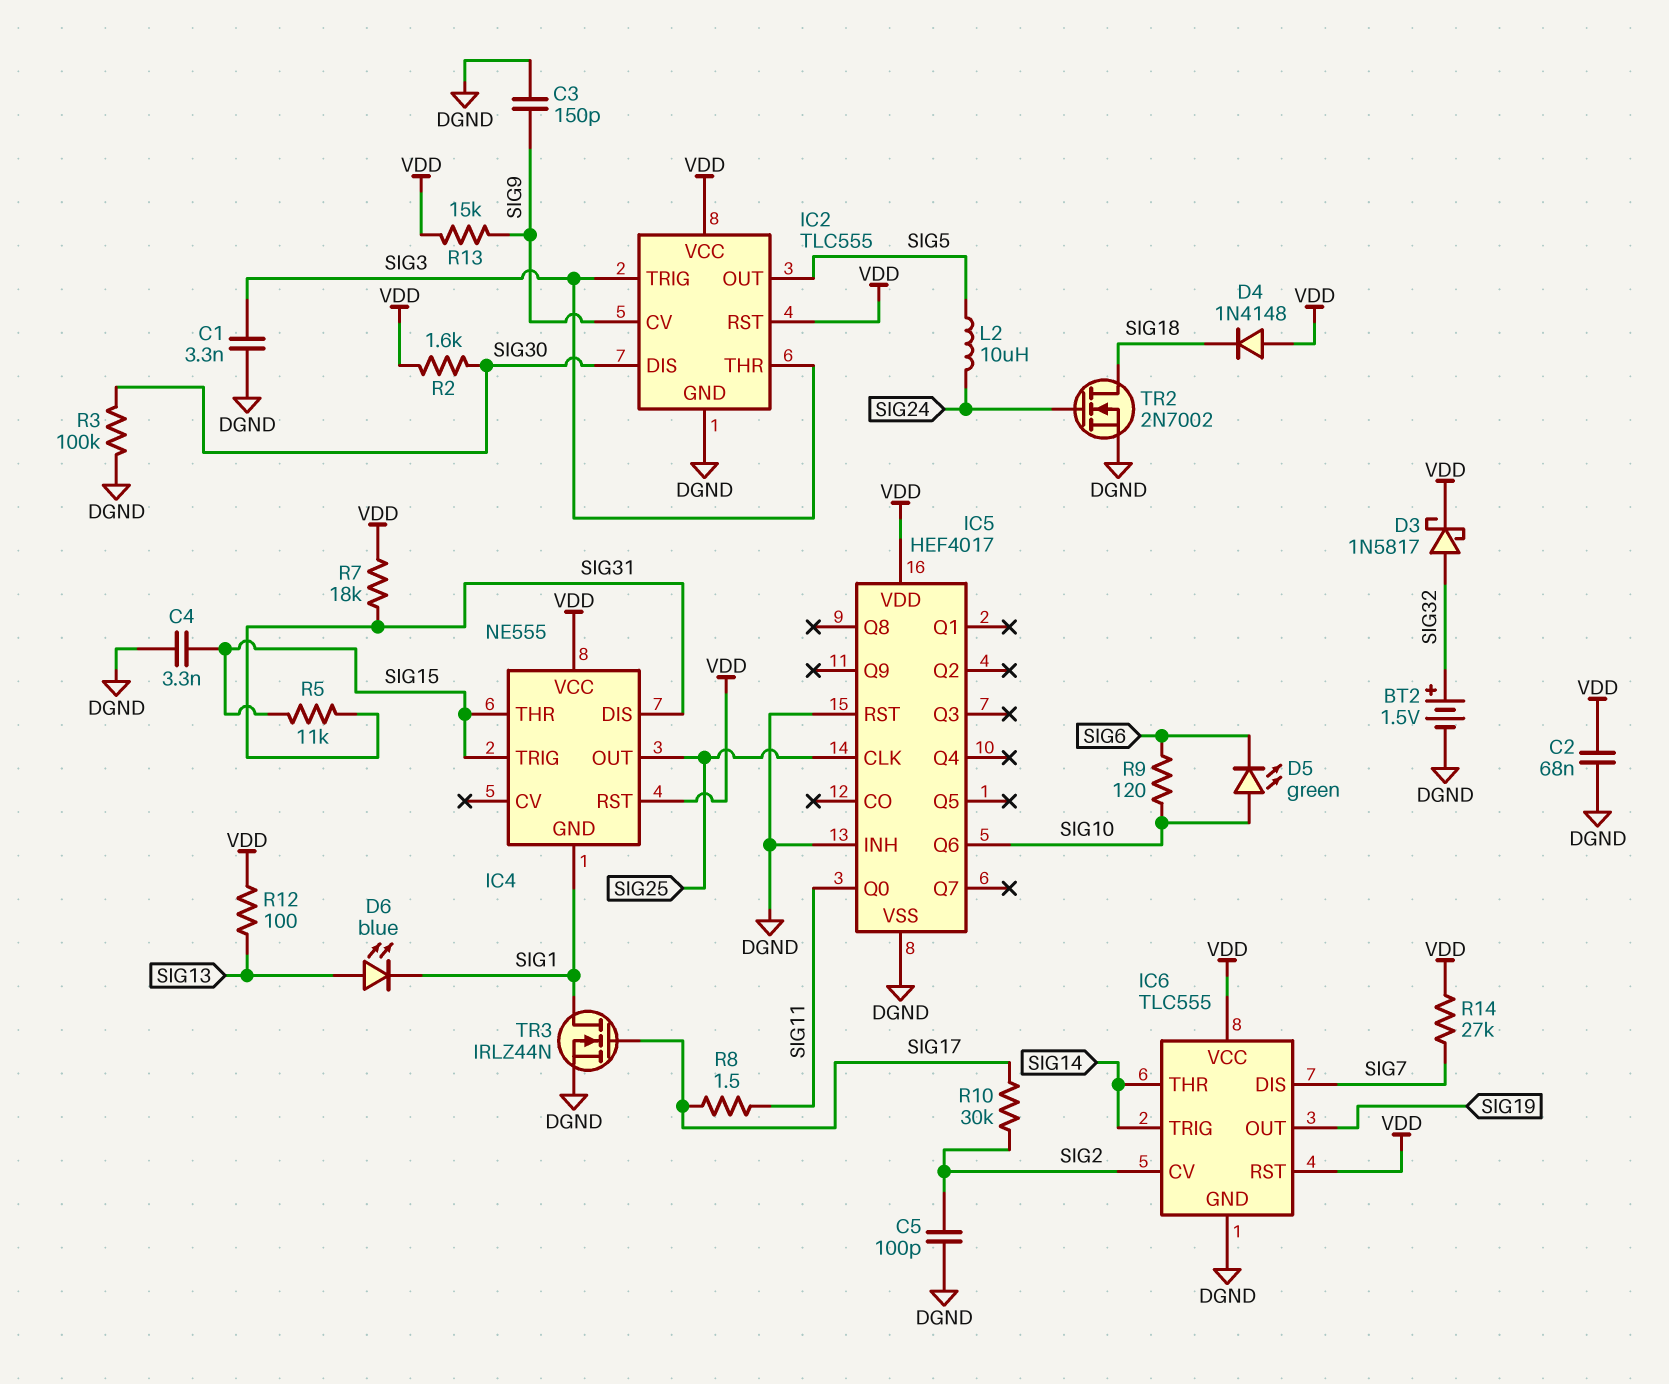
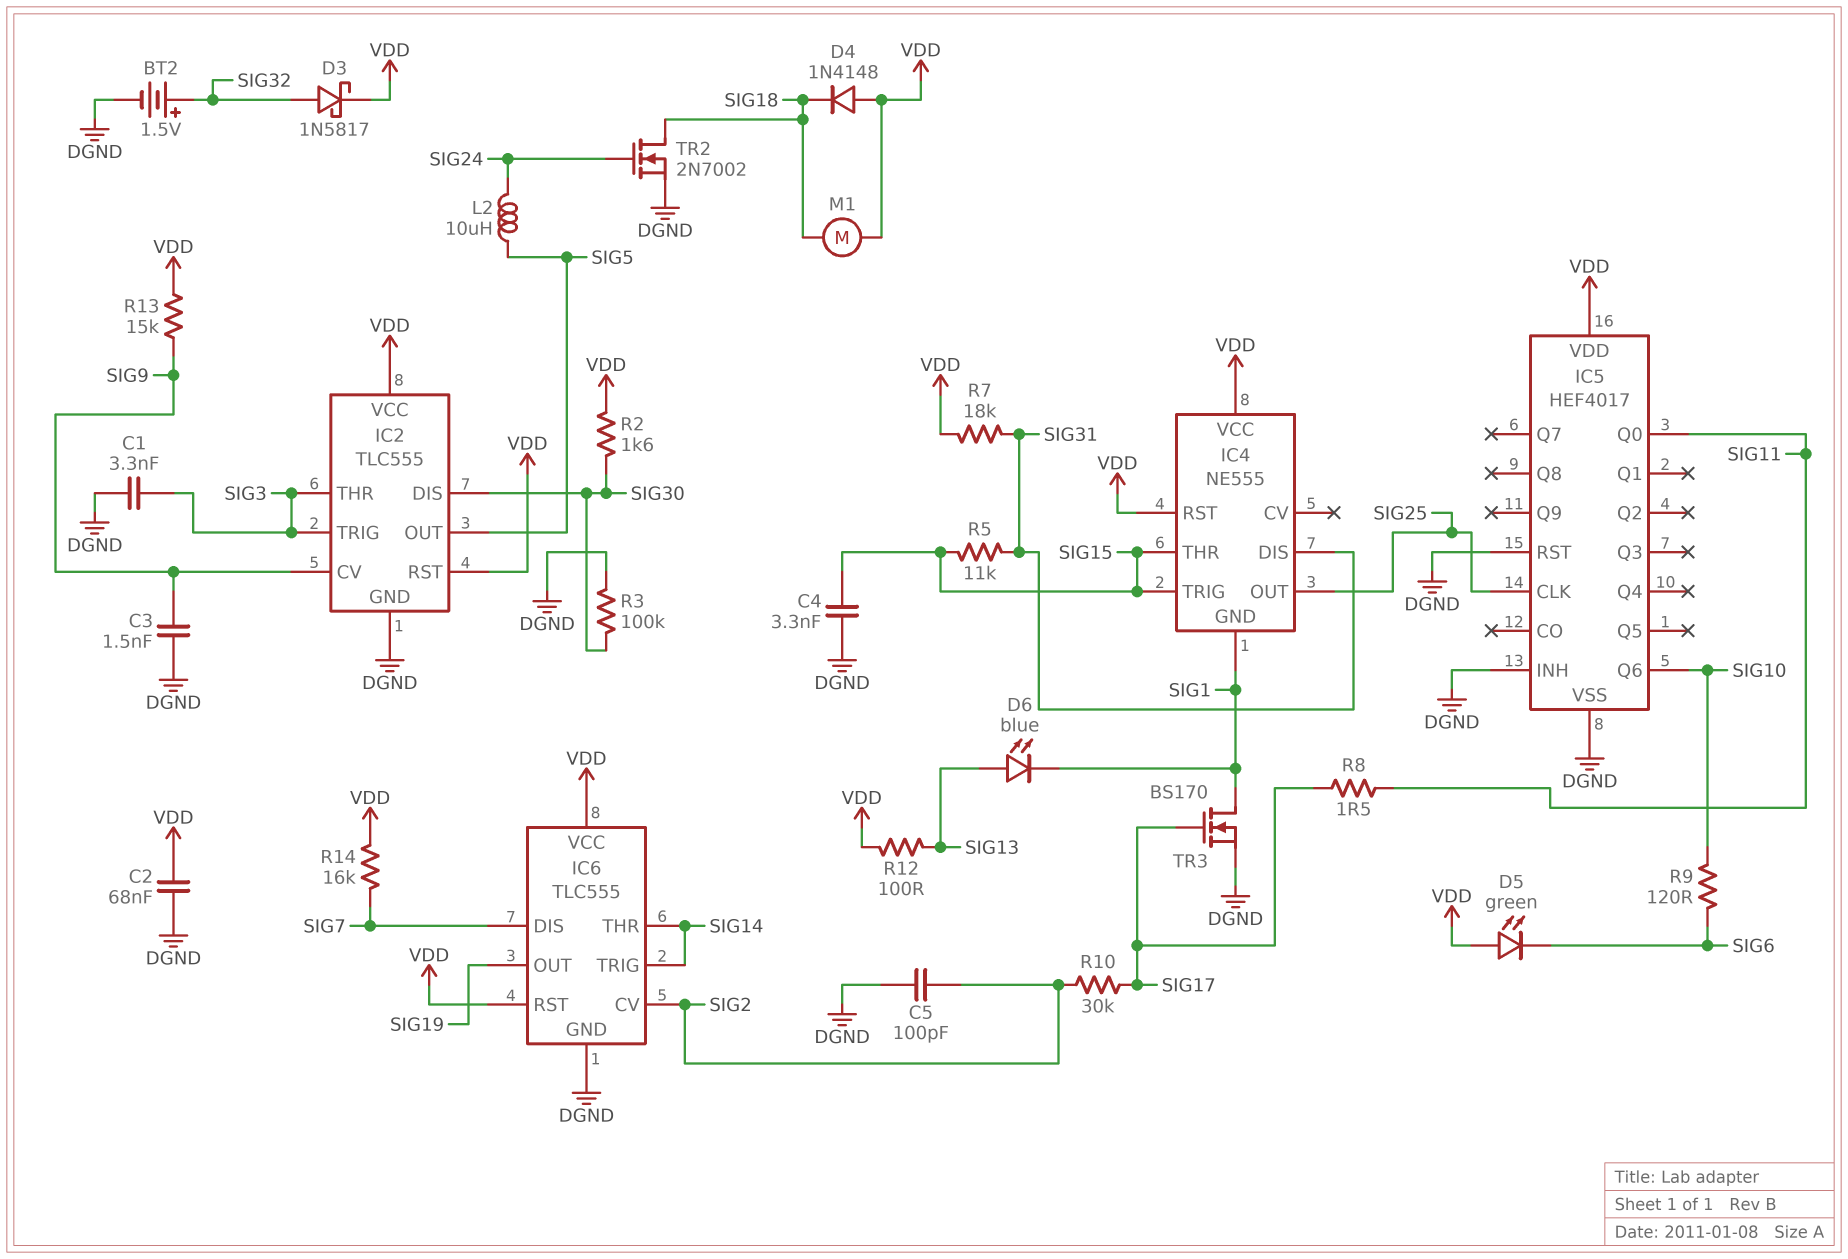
C3: 150pF (DGND, SIG9) -> 1.5nF (DGND, SIG9)
D5: LED green (A SIG10, K SIG6) -> LED green (A VDD, K SIG6)
M1: none -> motor (SIG18, VDD)
R14: 27k (SIG7, VDD) -> 16k (SIG7, VDD)
TR3: NMOS IRLZ44N (G SIG17, D SIG1, S DGND) -> NMOS BS170 (G SIG17, D SIG1, S DGND)

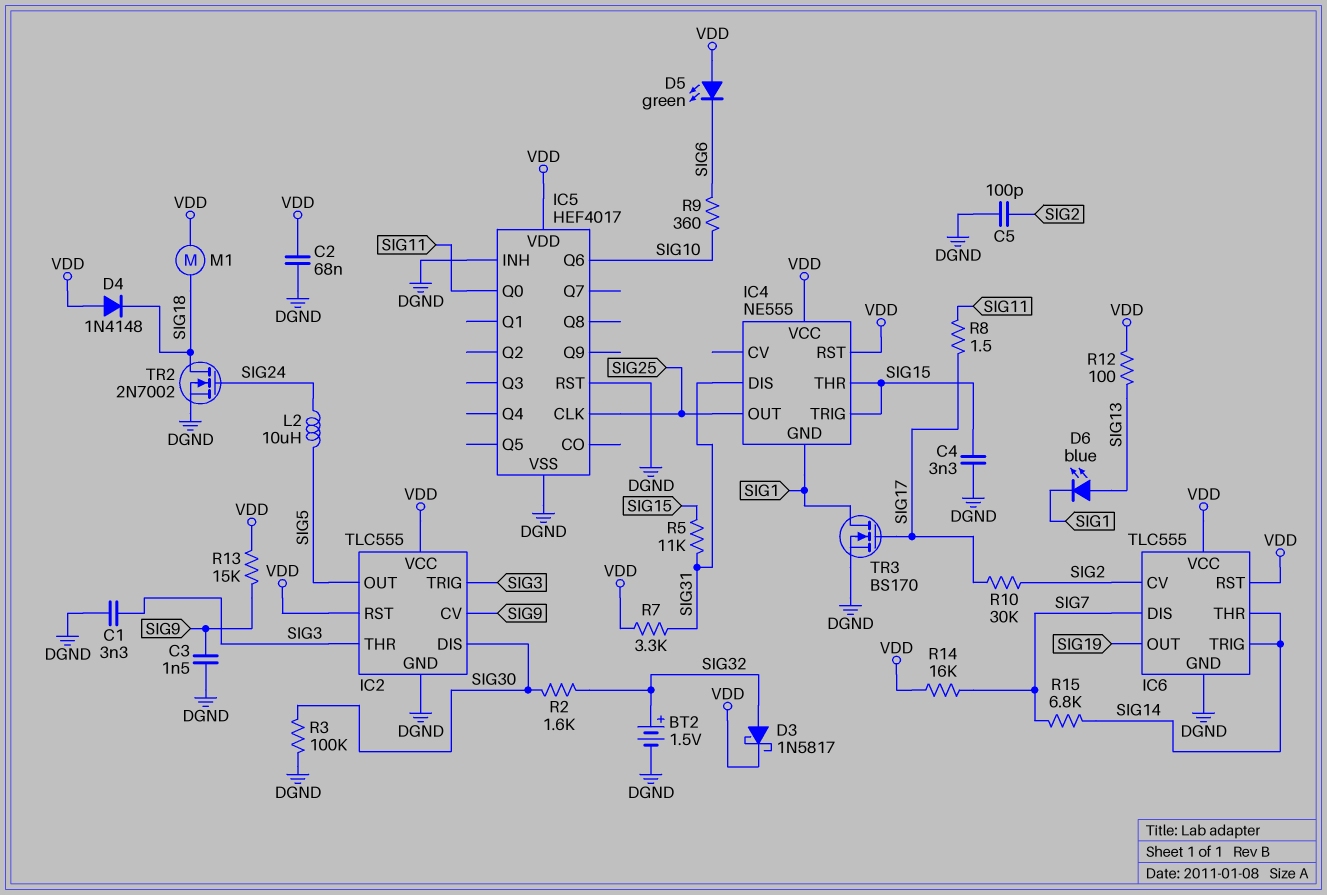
R2: 1.6k (SIG30, VDD) -> 1.6k (SIG30, SIG32)
R7: 18k (SIG31, VDD) -> 3.3k (SIG31, VDD)
R9: 120 (SIG6, SIG10) -> 360 (SIG6, SIG10)
R15: none -> 6.8k (SIG7, SIG14)

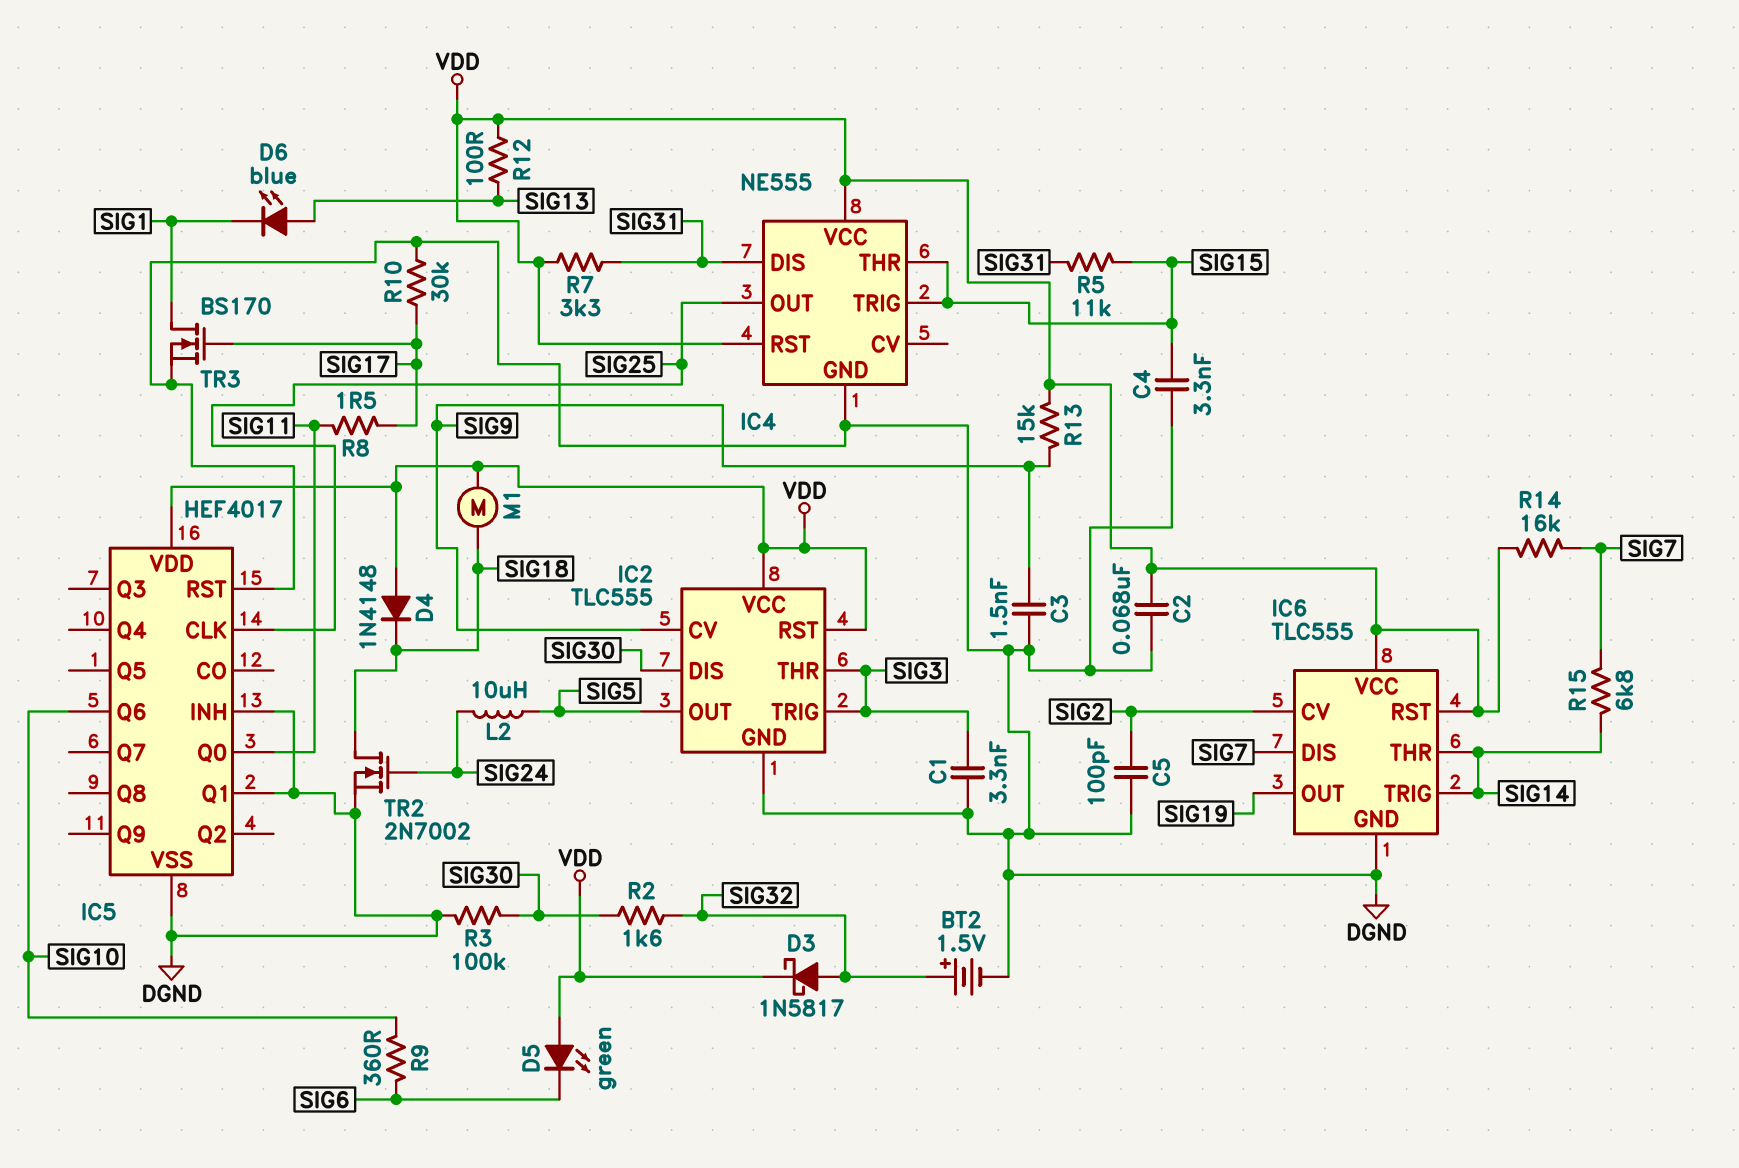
IC4 pin GND: SIG1 -> DGND
IC5 pin Q1: none -> DGND
R10: 30k (SIG2, SIG17) -> 30k (DGND, SIG17)

